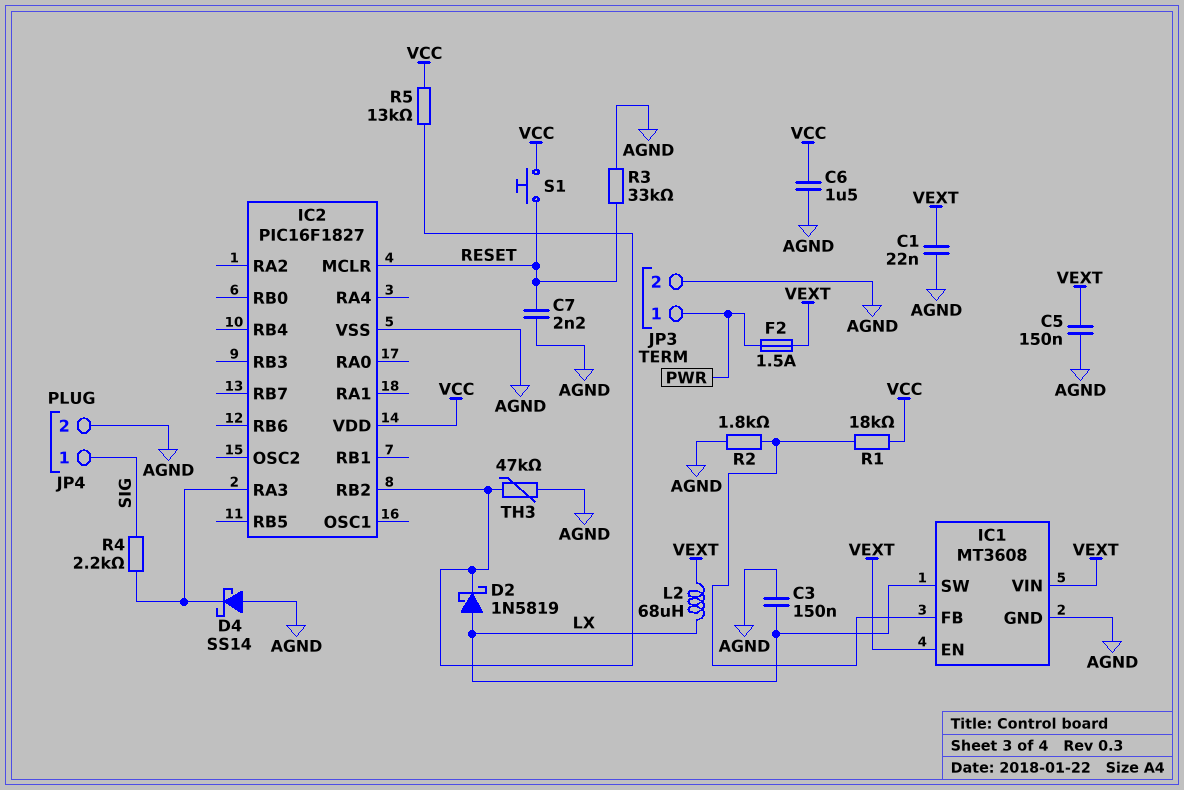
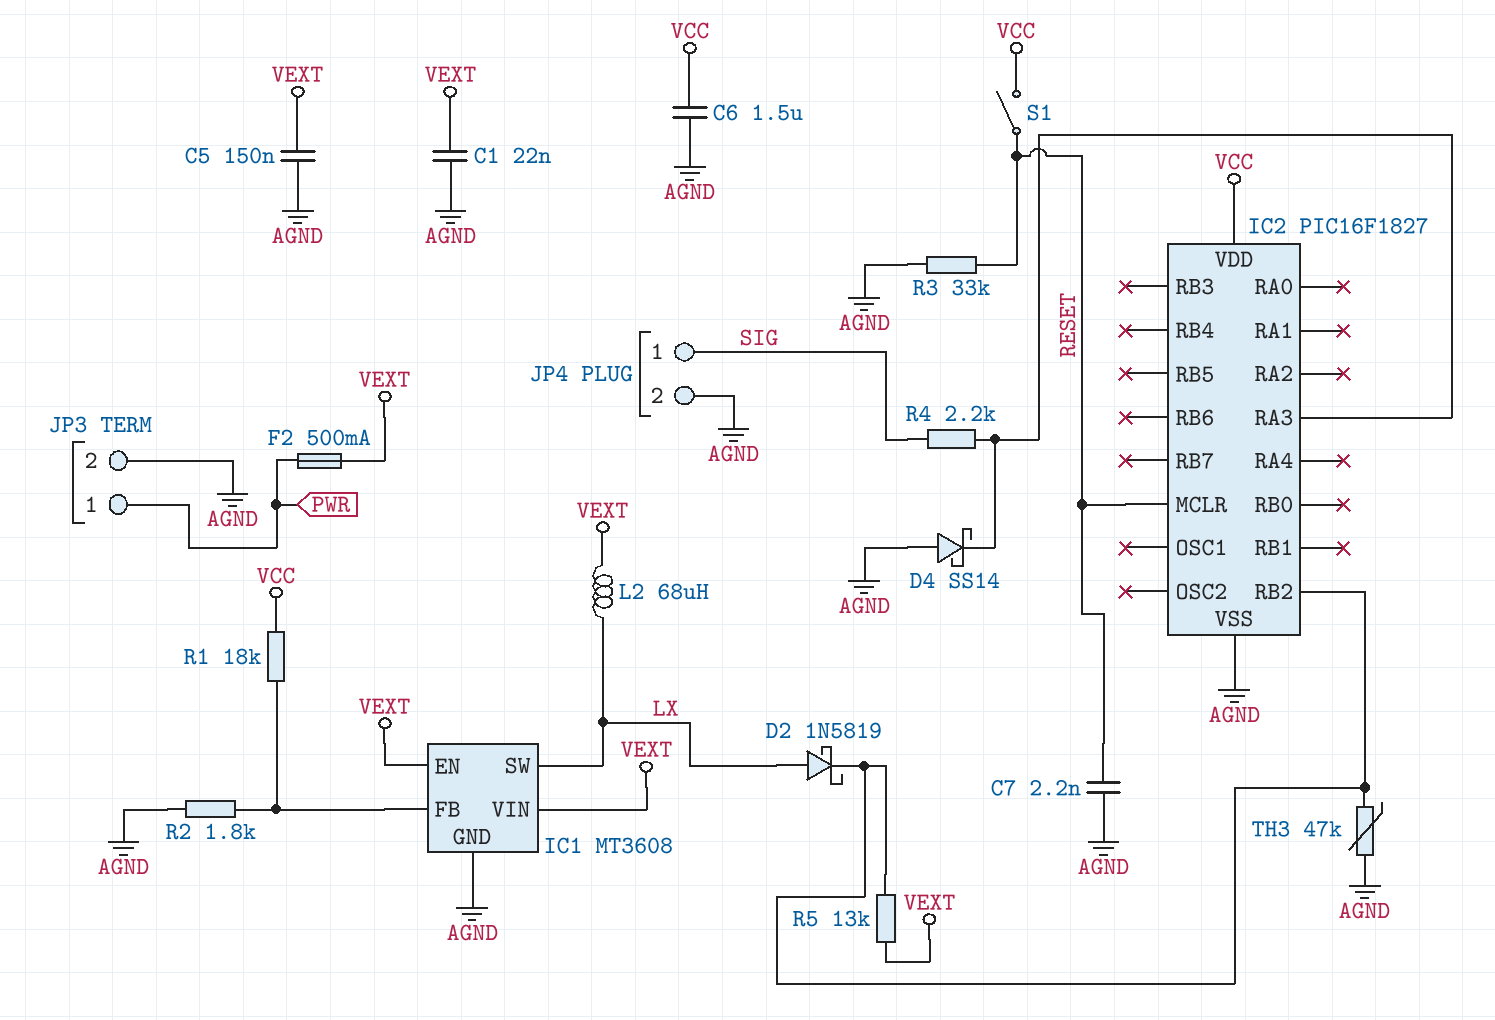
C3: 150nF (AGND, LX) -> none
F2: 1.5A (PWR, VEXT) -> 500mA (PWR, VEXT)
R5: 13k (IC2/RB2, VCC) -> 13k (IC2/RB2, VEXT)
S1: button (RESET, VCC) -> switch (RESET, VCC)

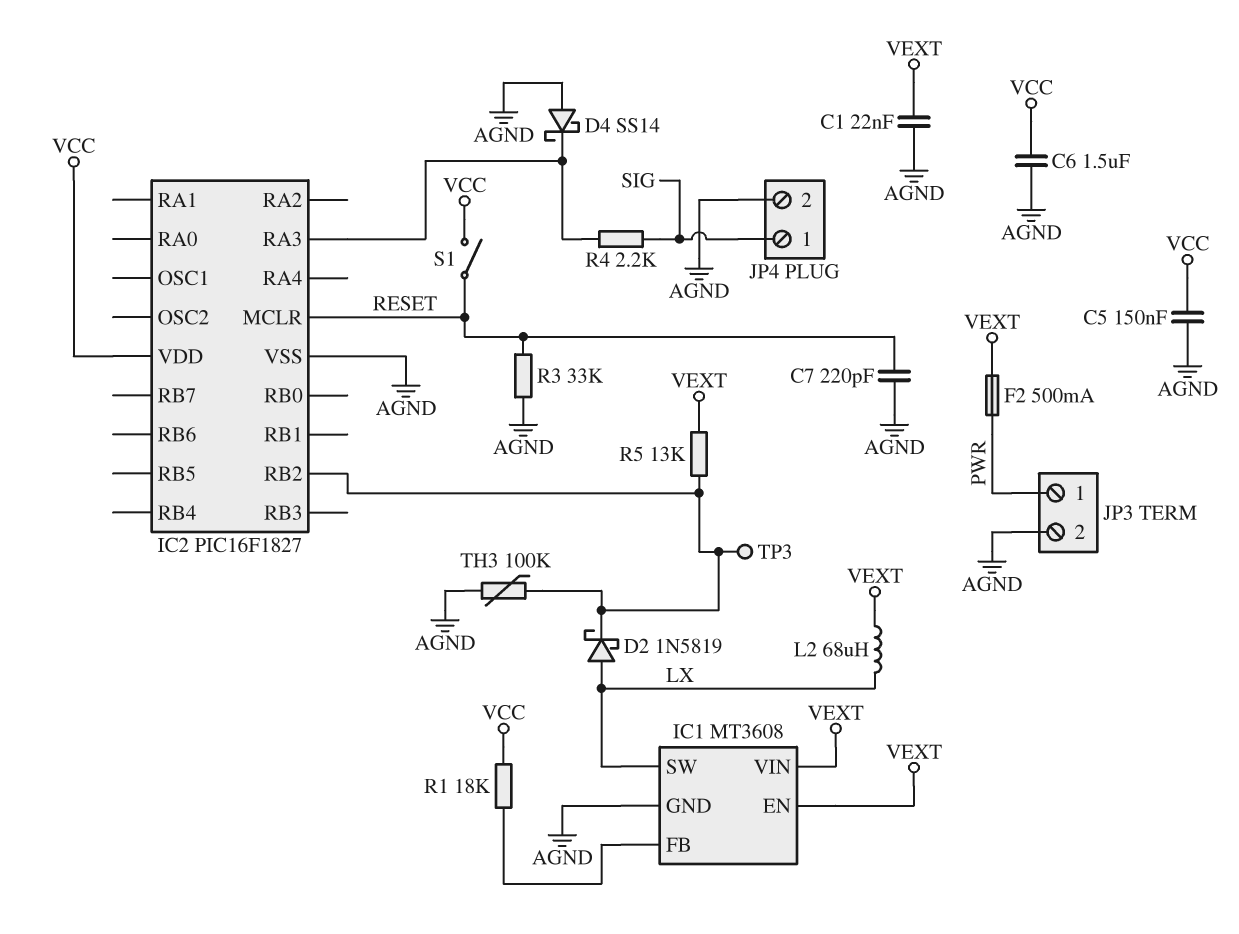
C5: 150nF (AGND, VEXT) -> 150nF (AGND, VCC)
C7: 2.2nF (AGND, RESET) -> 220pF (AGND, RESET)
R2: 1.8k (AGND, IC1/FB) -> none
TH3: 47k (AGND, IC2/RB2) -> 100k (AGND, IC2/RB2)
TP3: none -> test point (IC2/RB2)

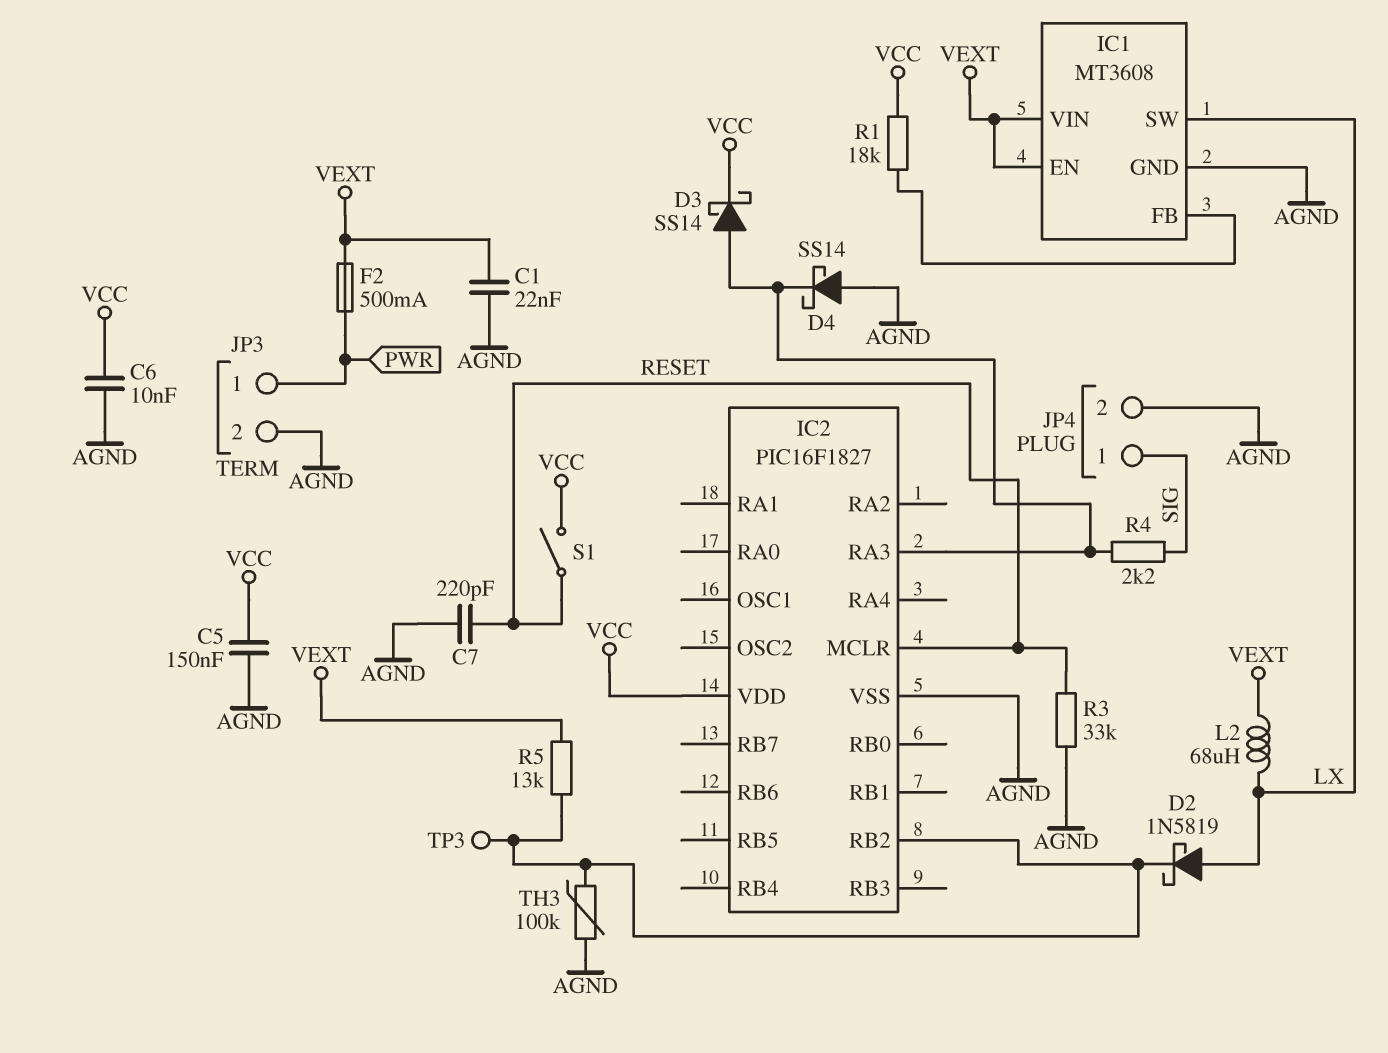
C6: 1.5uF (AGND, VCC) -> 10nF (AGND, VCC)
D3: none -> schottky SS14 (A IC2/RA3, K VCC)

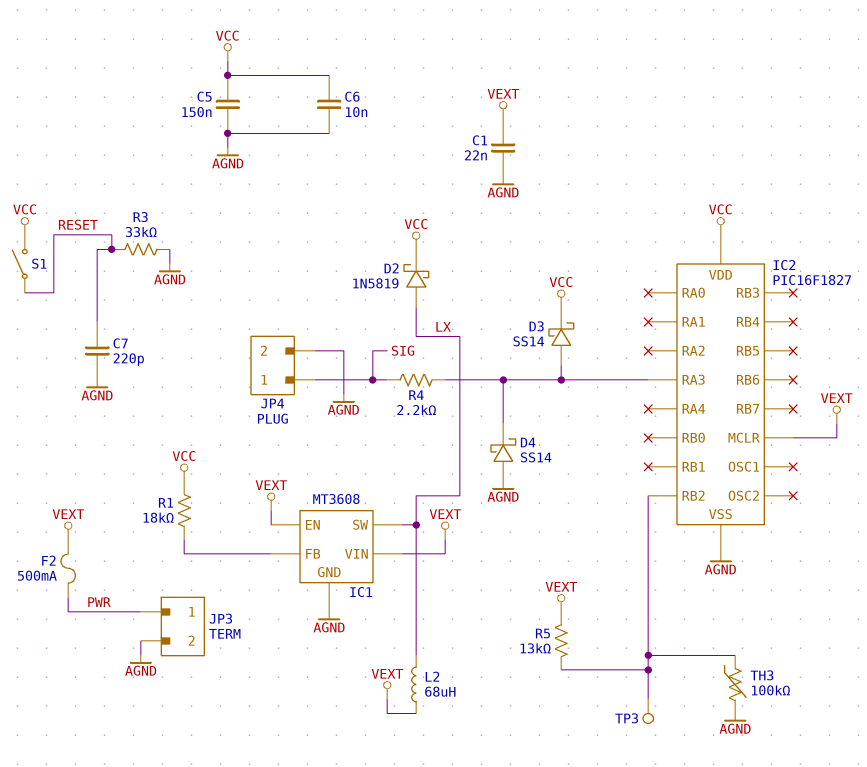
D2: schottky 1N5819 (A LX, K IC2/RB2) -> schottky 1N5819 (A LX, K VCC)
IC2 pin MCLR: RESET -> VEXT

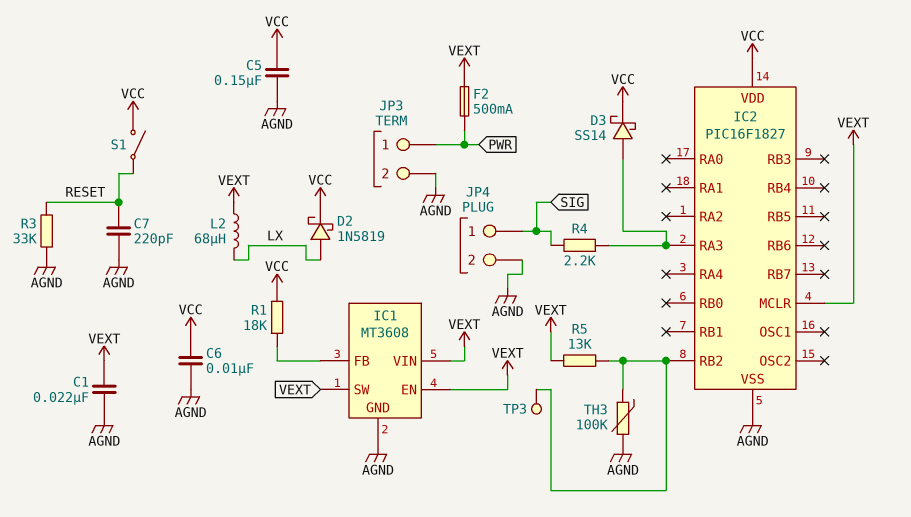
D4: schottky SS14 (A AGND, K IC2/RA3) -> none
IC1 pin SW: LX -> VEXT

